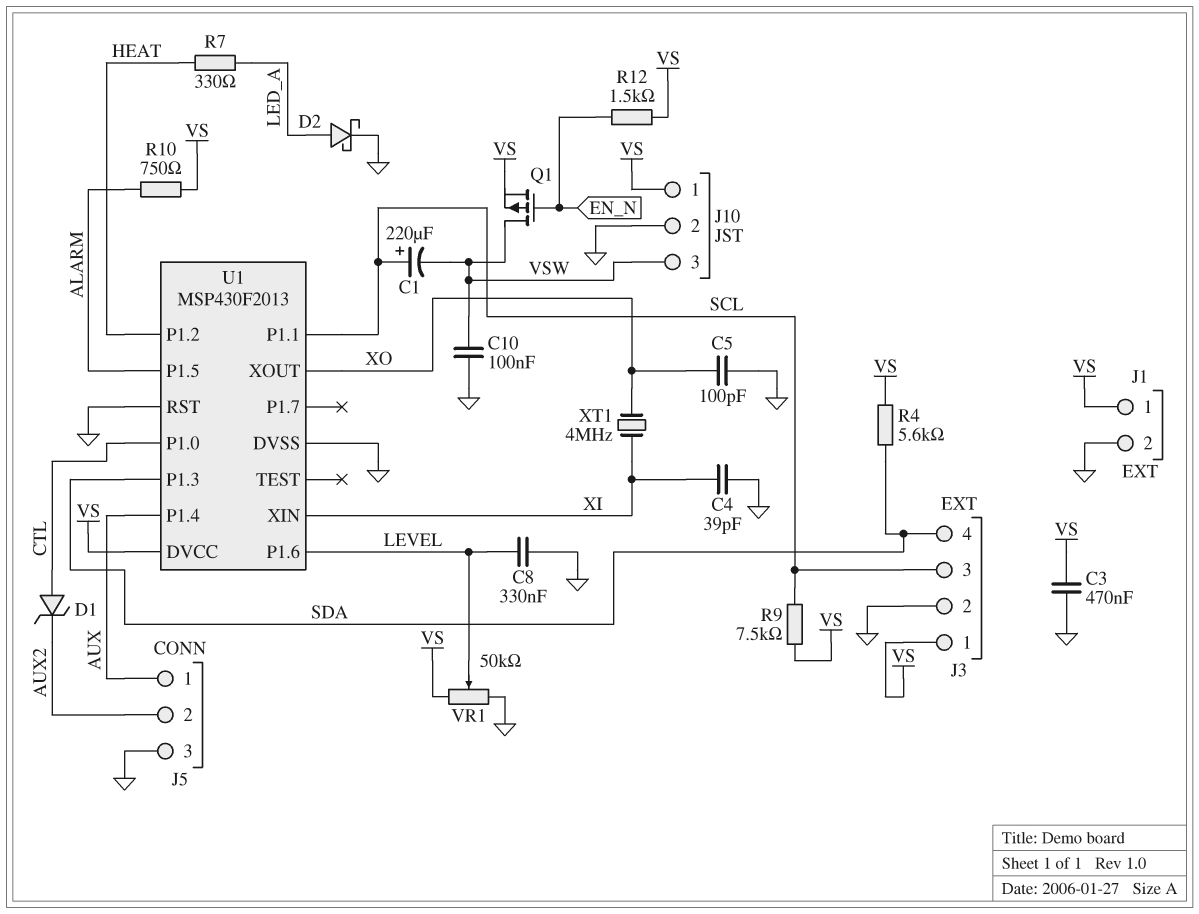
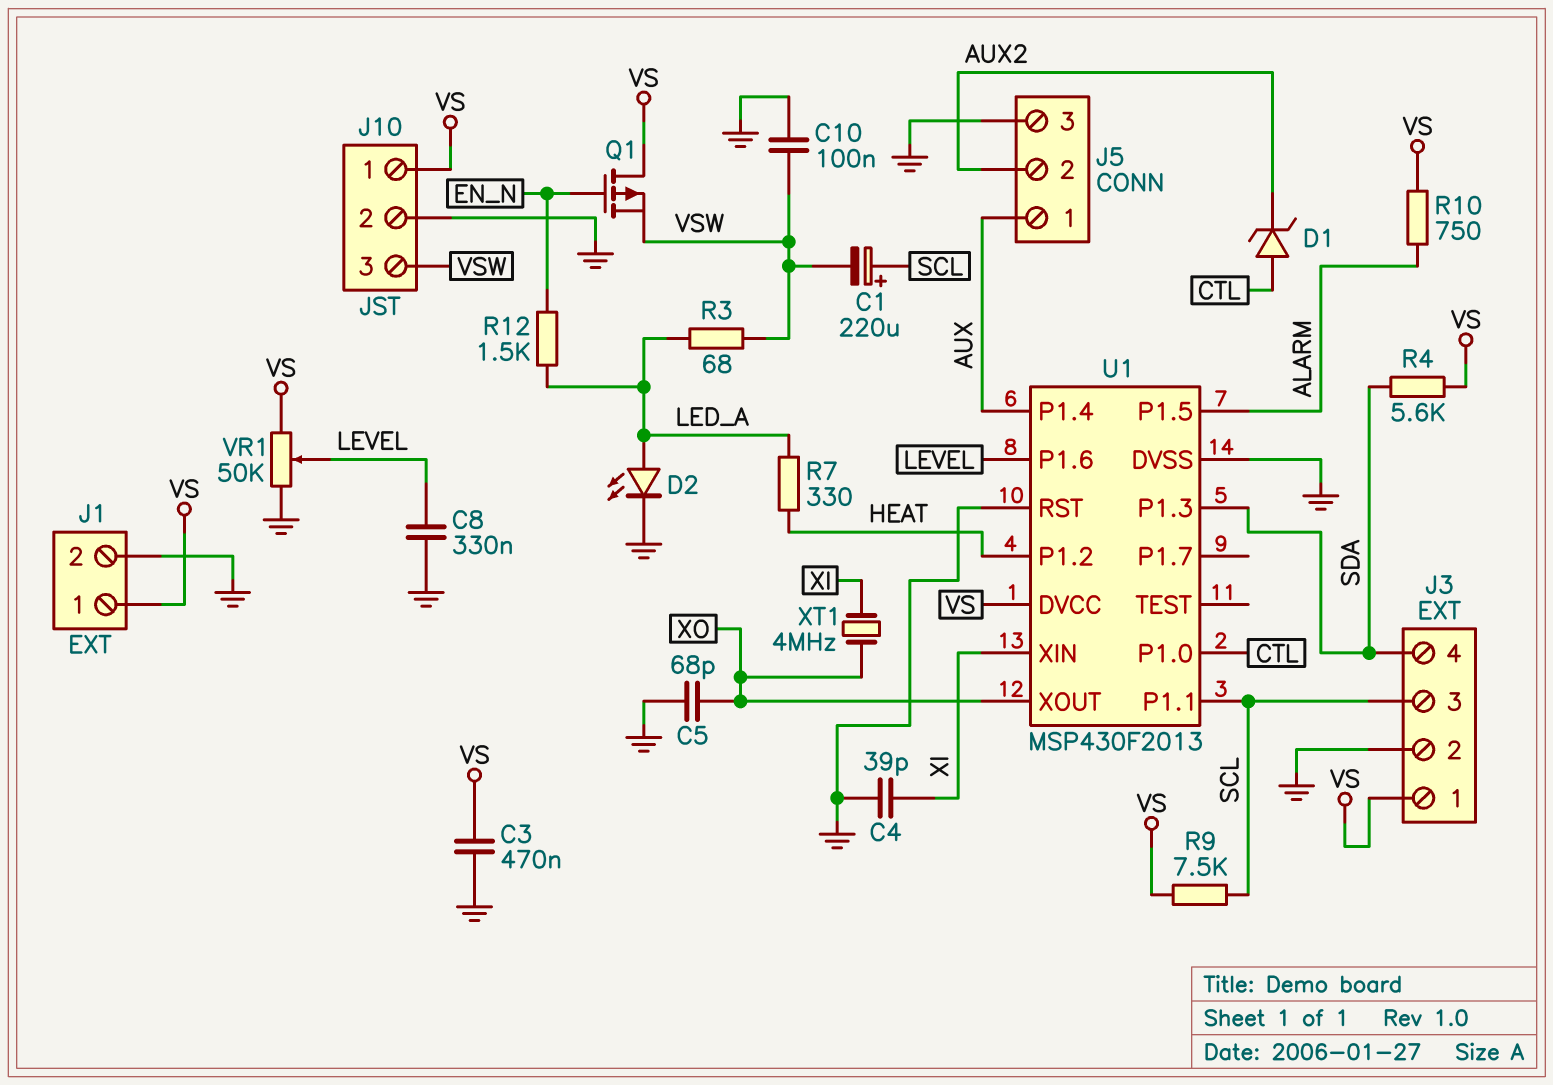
C5: 100pF (GND, XO) -> 68pF (GND, XO)
D2: schottky (A LED_A, K GND) -> LED (A LED_A, K GND)
Q1: PMOS (G EN_N, D VSW, S VS) -> PMOS (G EN_N, D VS, S VSW)
R3: none -> 68 (LED_A, VSW)
R12: 1.5k (EN_N, VS) -> 1.5k (EN_N, LED_A)

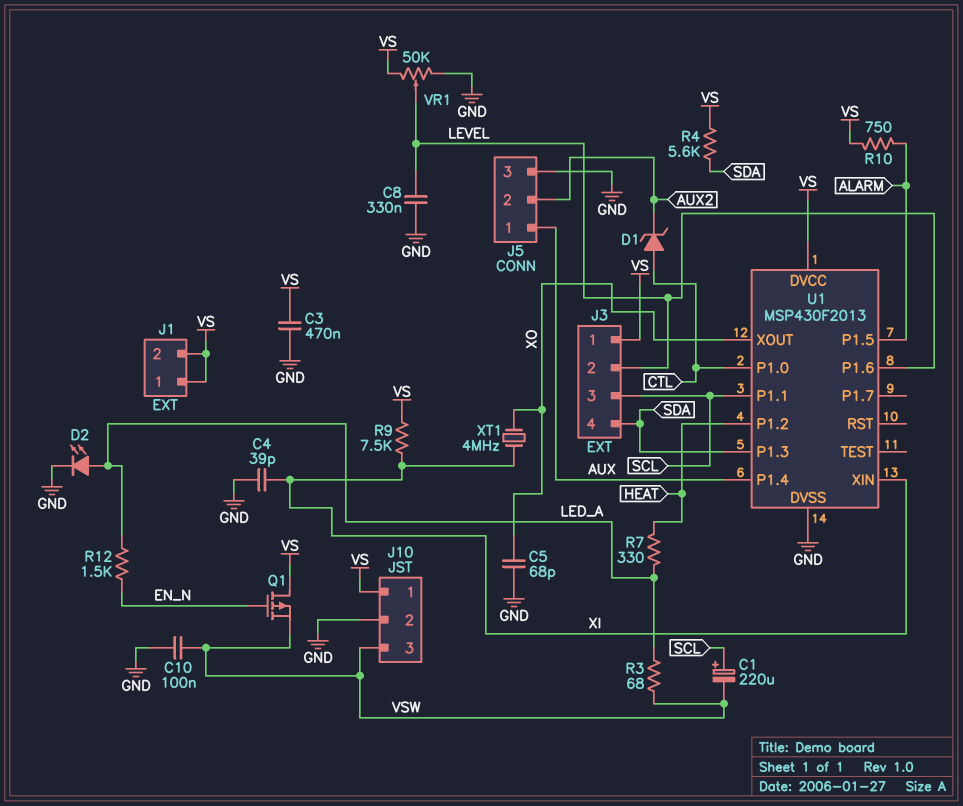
J1 pin 2: GND -> VS
J3 pin 2: GND -> LEVEL
R9: 7.5k (SCL, VS) -> 7.5k (VS, XI)
U1 pin RST: GND -> none

